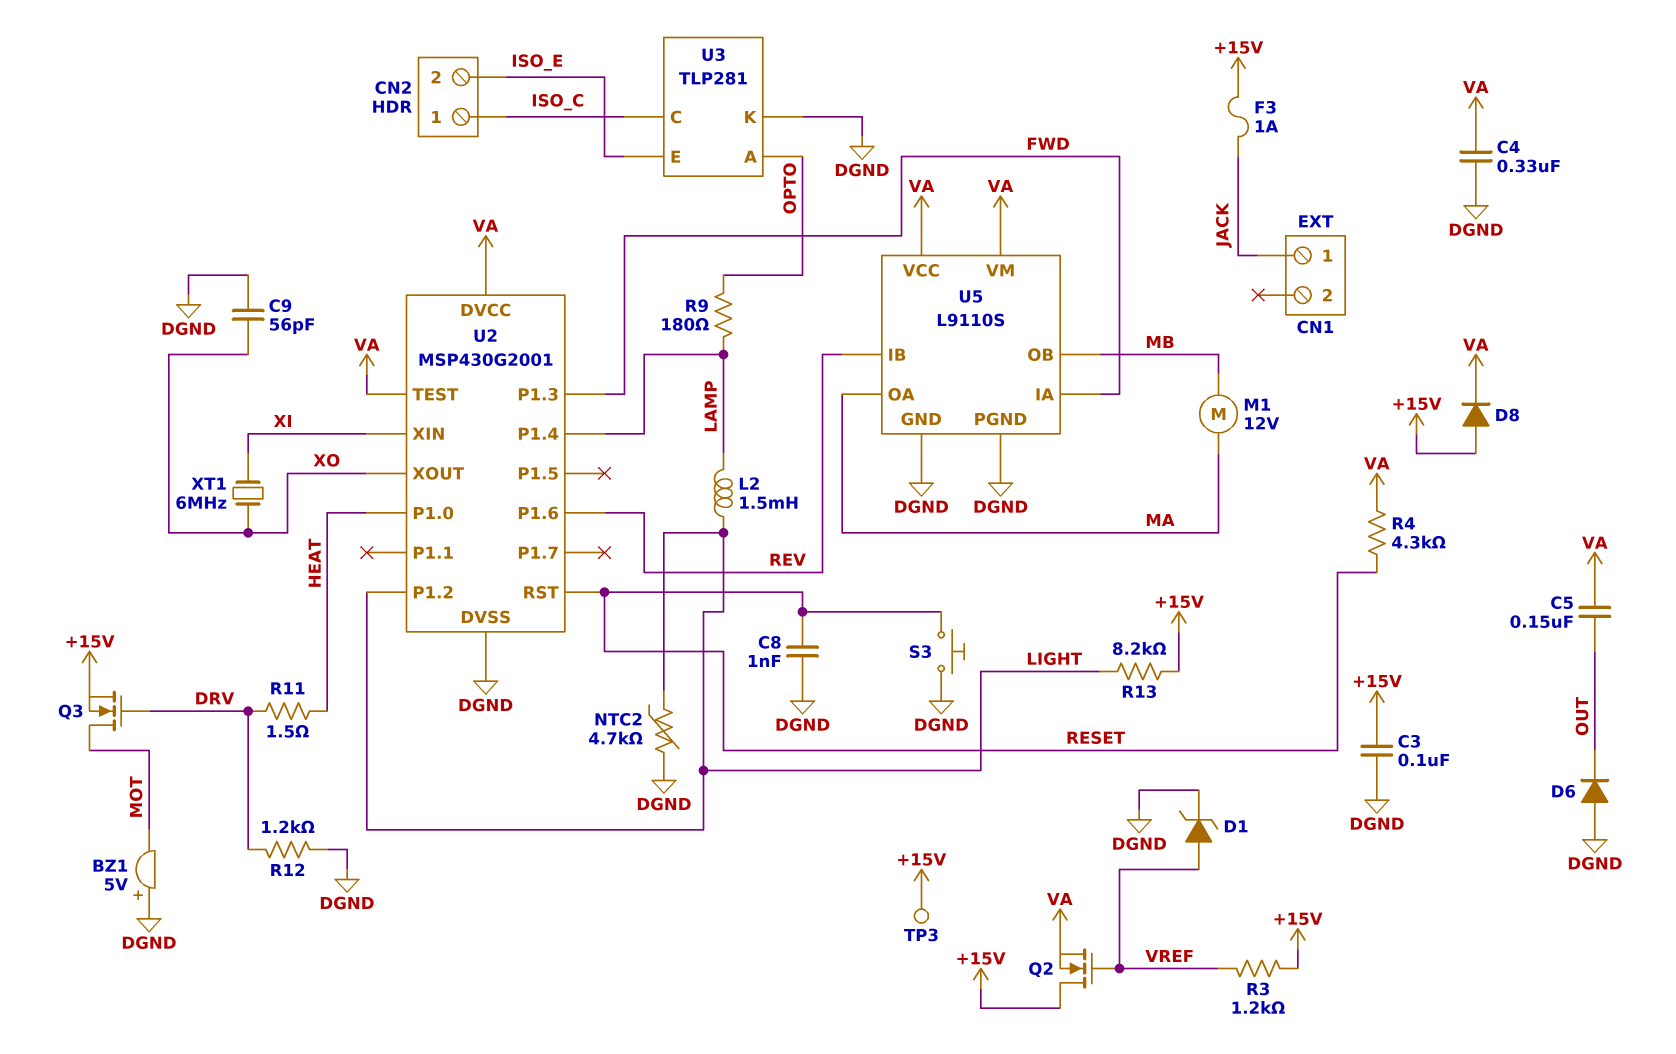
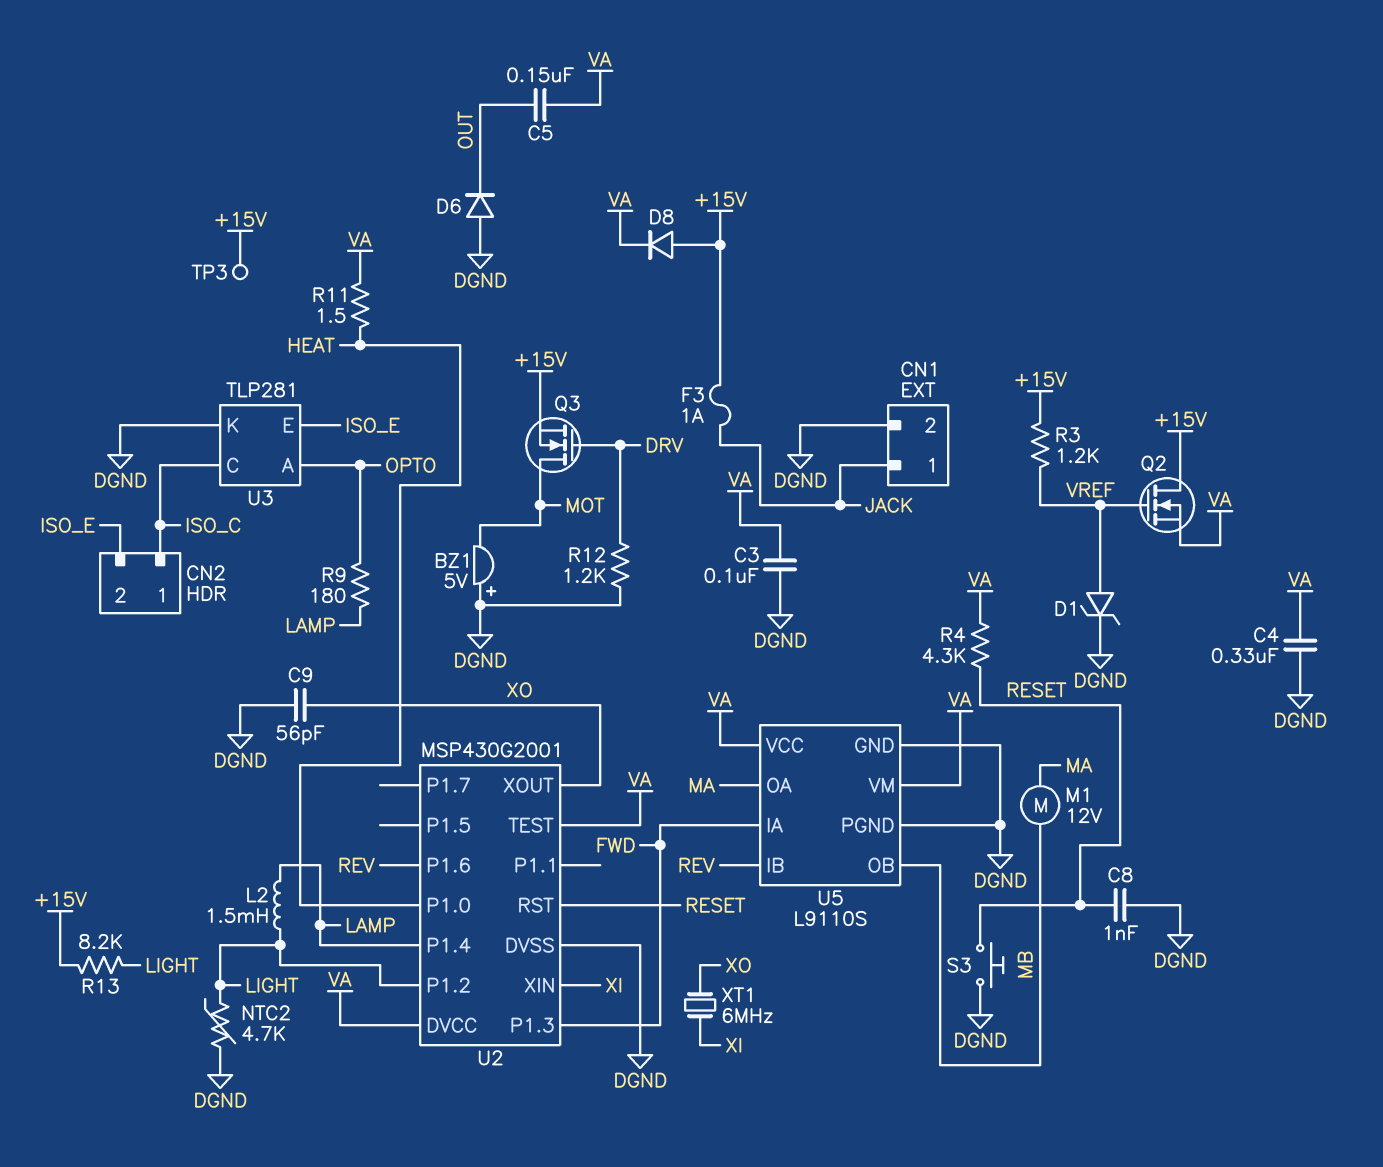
C3: 100nF (+15V, DGND) -> 100nF (DGND, VA)
CN1 pin 2: none -> DGND
R11: 1.5 (DRV, HEAT) -> 1.5 (HEAT, VA)

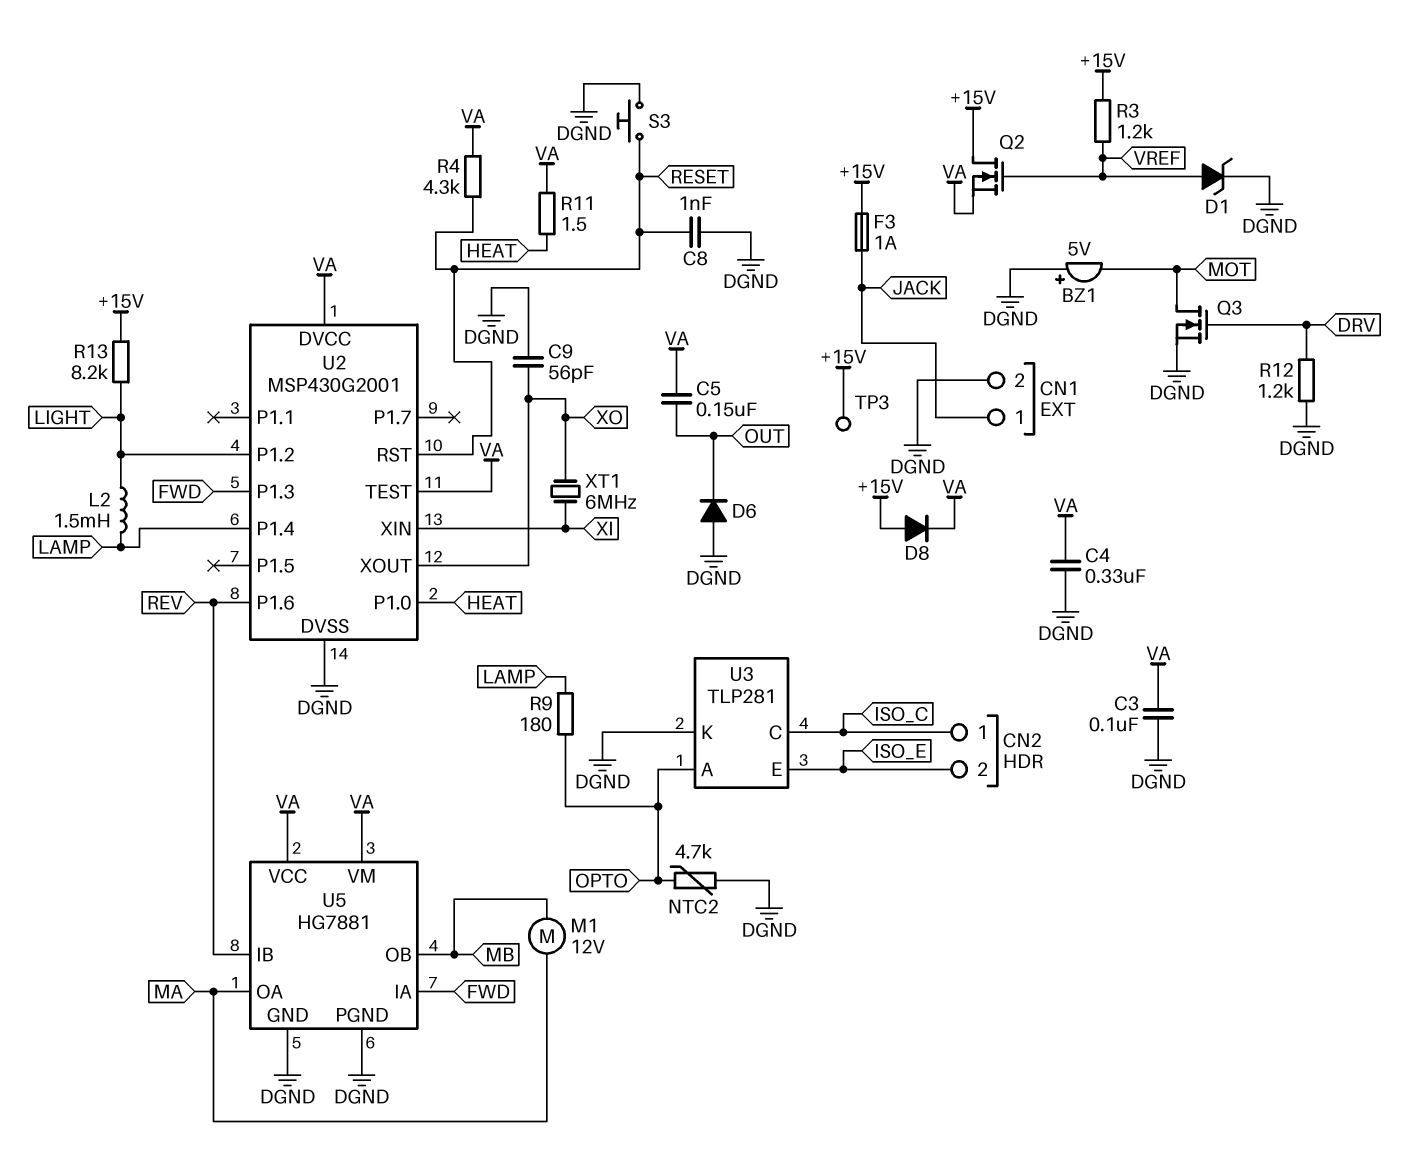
NTC2: 4.7k (DGND, LIGHT) -> 4.7k (DGND, OPTO)
Q3: NMOS (G DRV, D MOT, S +15V) -> NMOS (G DRV, D MOT, S DGND)
U5: L9110S -> HG7881

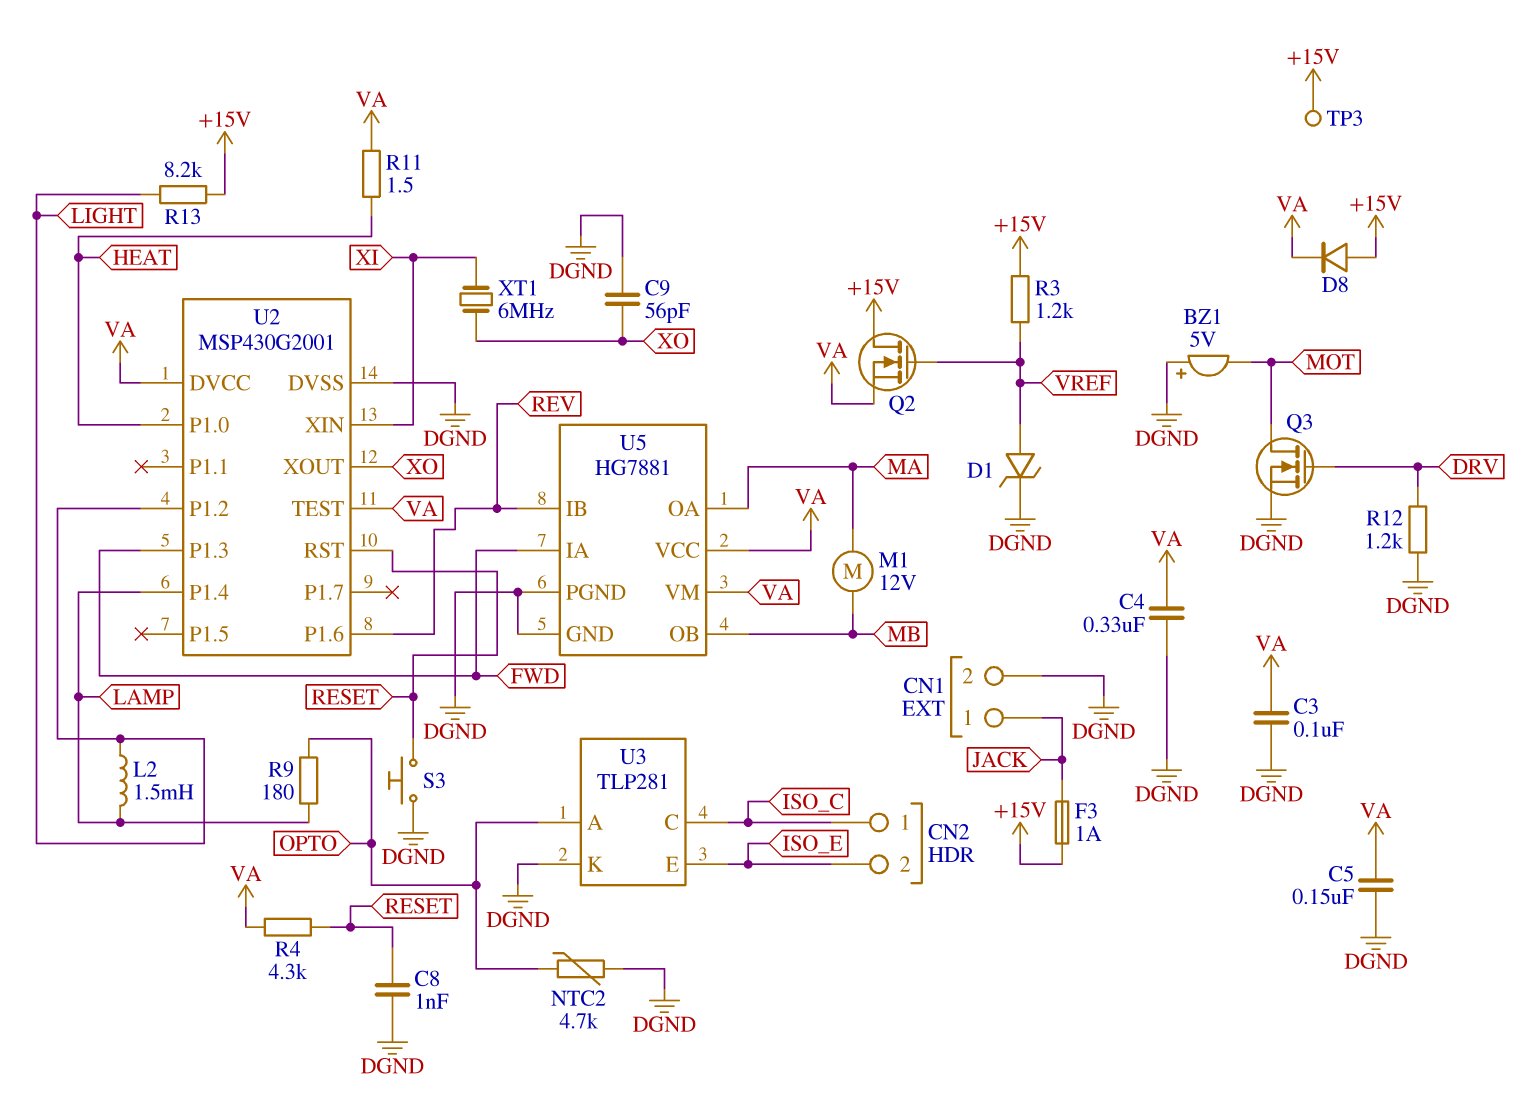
C5: 150nF (OUT, VA) -> 150nF (DGND, VA)
D6: diode (A DGND, K OUT) -> none

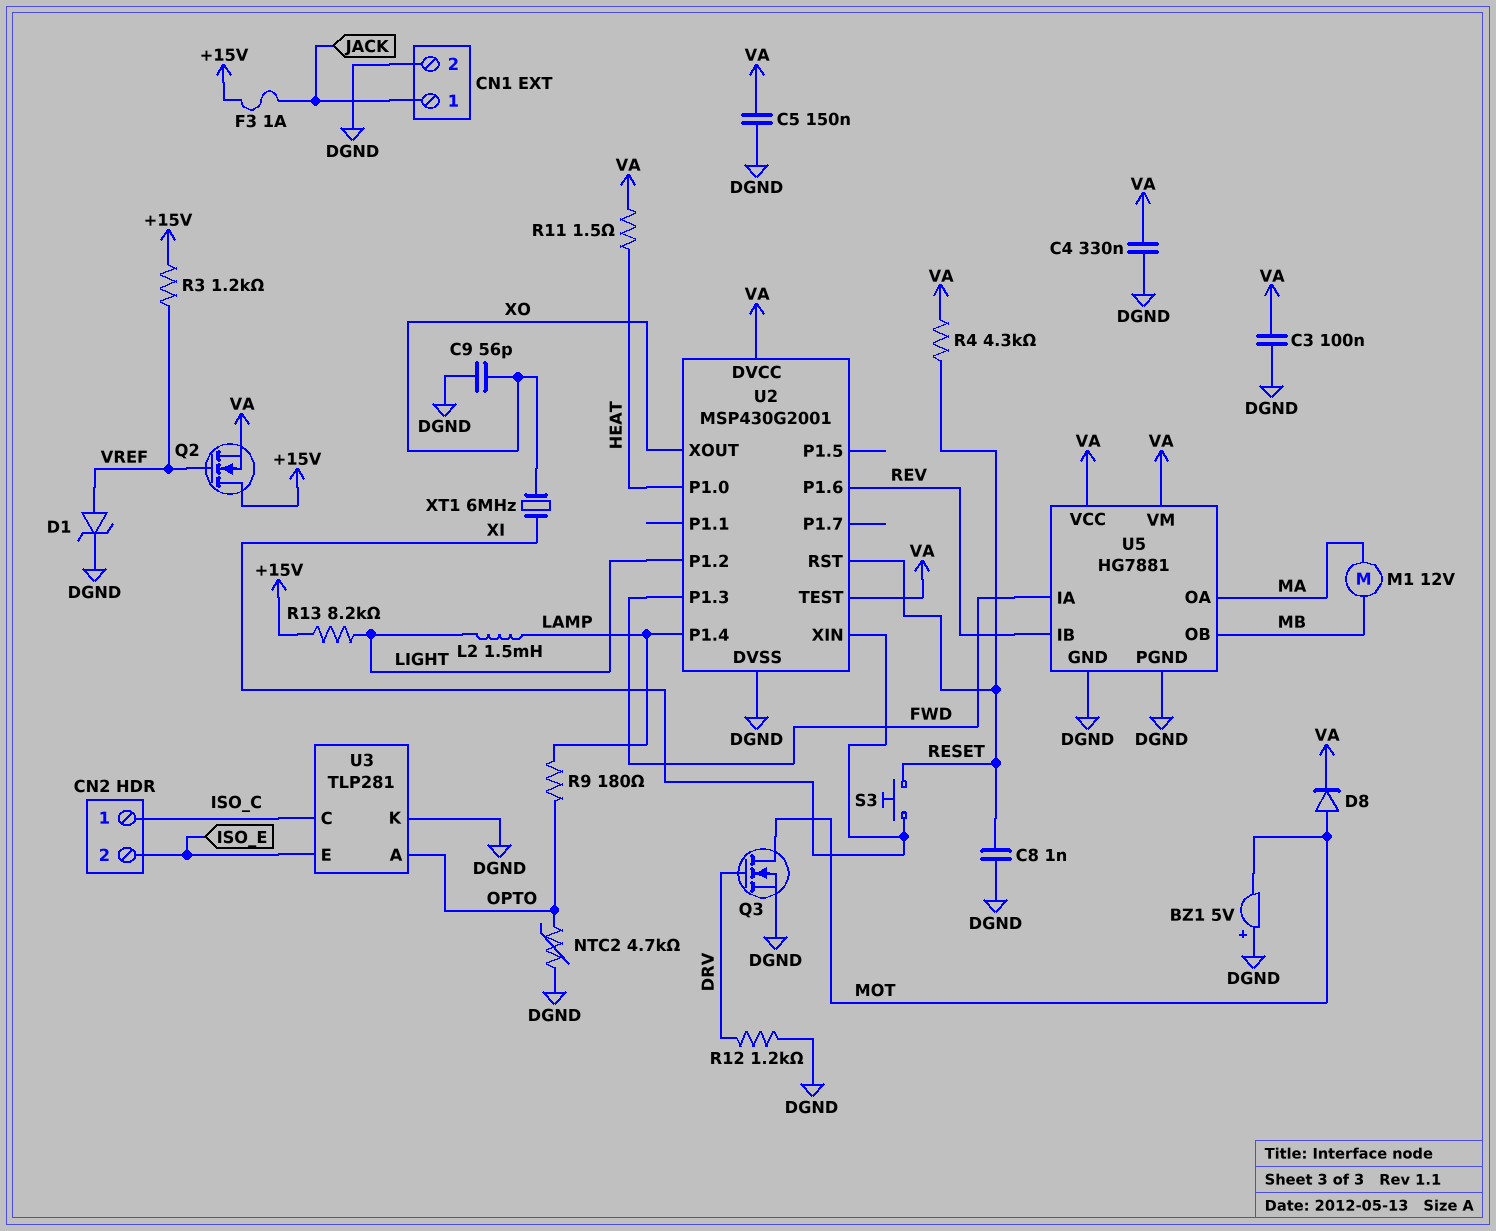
D8: diode (A +15V, K VA) -> diode (A MOT, K VA)
S3: button (DGND, RESET) -> button (RESET, XI)
TP3: test point (+15V) -> none

